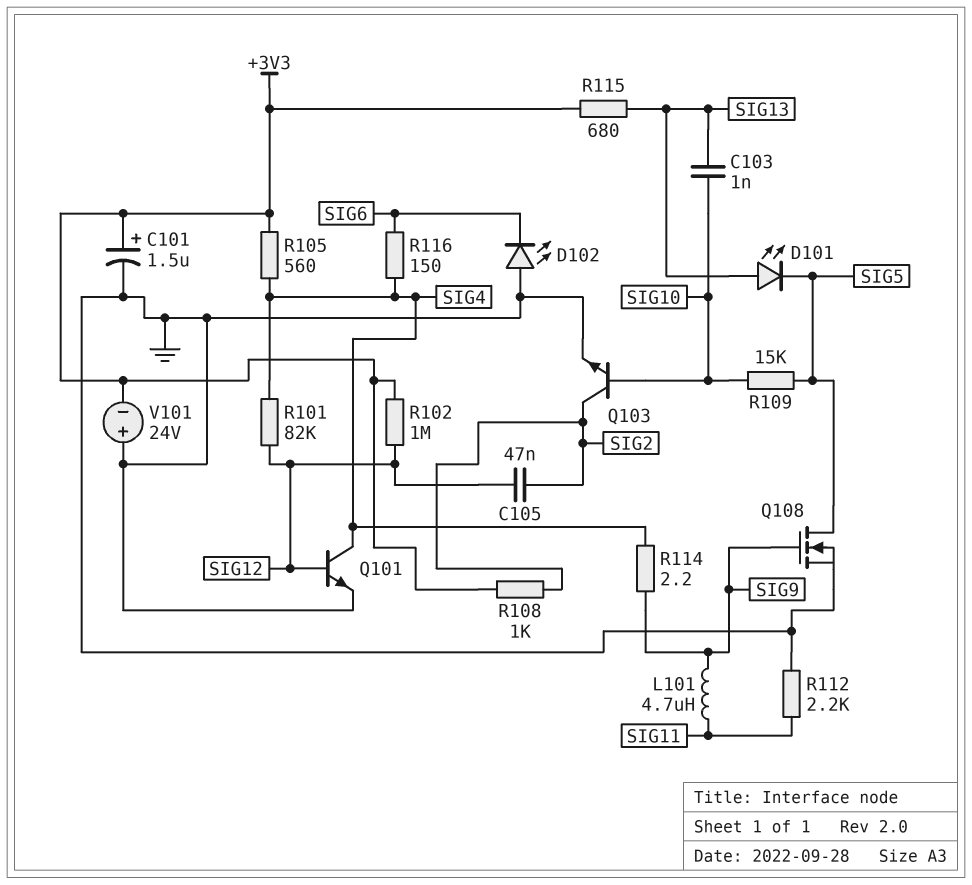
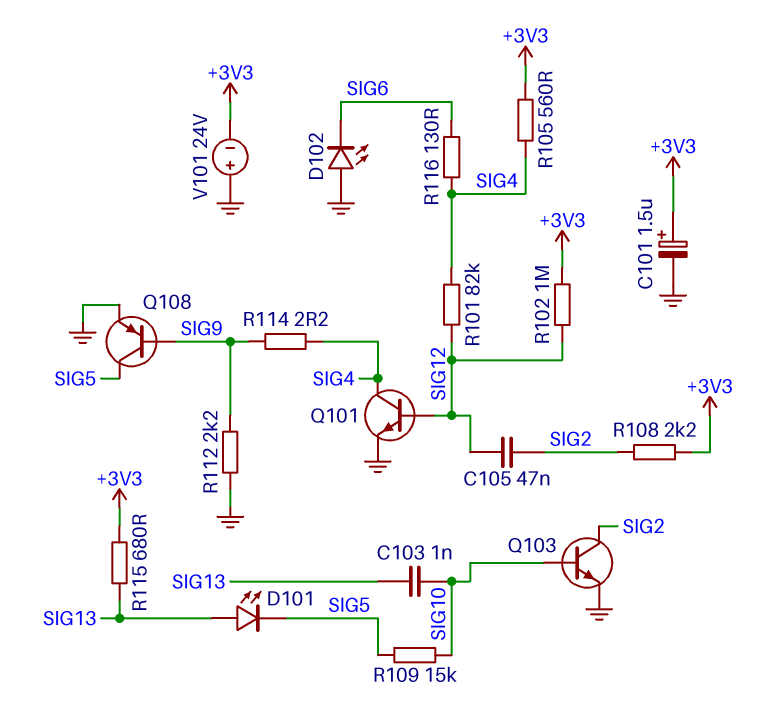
L101: 4.7uH (SIG9, SIG11) -> none
Q108: NMOS (G SIG9, D SIG5, S GND) -> PNP (B SIG9, C SIG5, E GND)
R108: 1k (+3V3, SIG2) -> 2.2k (+3V3, SIG2)
R112: 2.2k (GND, SIG11) -> 2.2k (GND, SIG9)
R116: 150 (SIG4, SIG6) -> 130 (SIG4, SIG6)

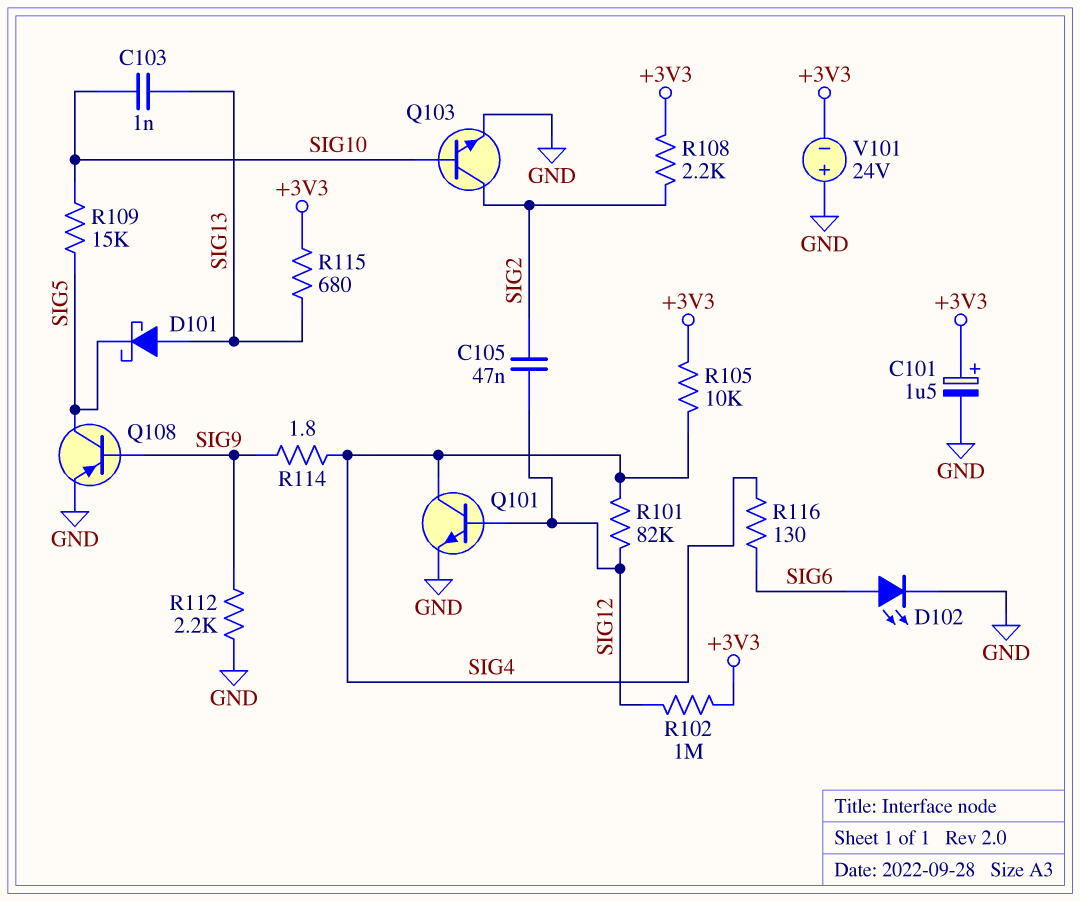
D101: LED (A SIG13, K SIG5) -> schottky (A SIG13, K SIG5)
D102: LED (A GND, K SIG6) -> LED (A SIG6, K GND)
R105: 560 (+3V3, SIG4) -> 10k (+3V3, SIG4)
R114: 2.2 (SIG4, SIG9) -> 1.8 (SIG4, SIG9)

